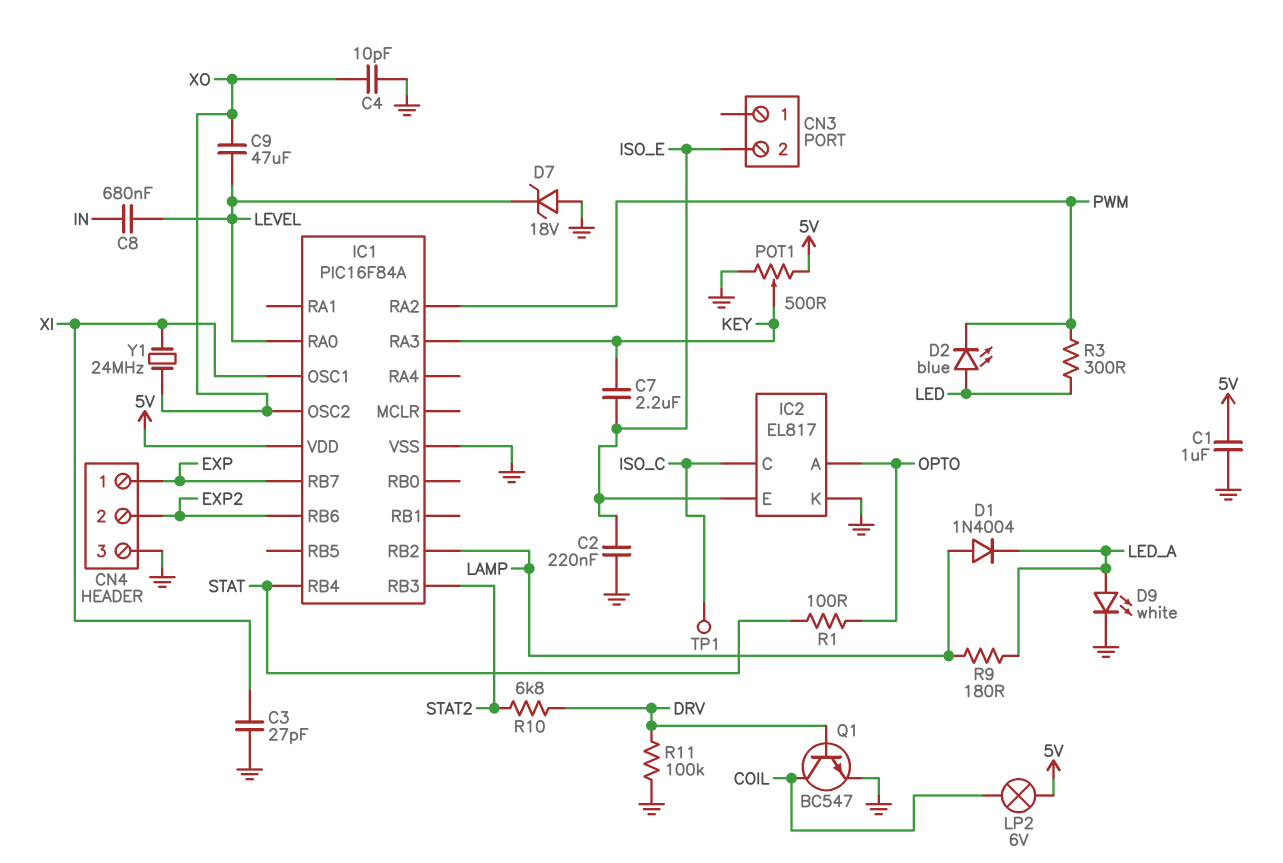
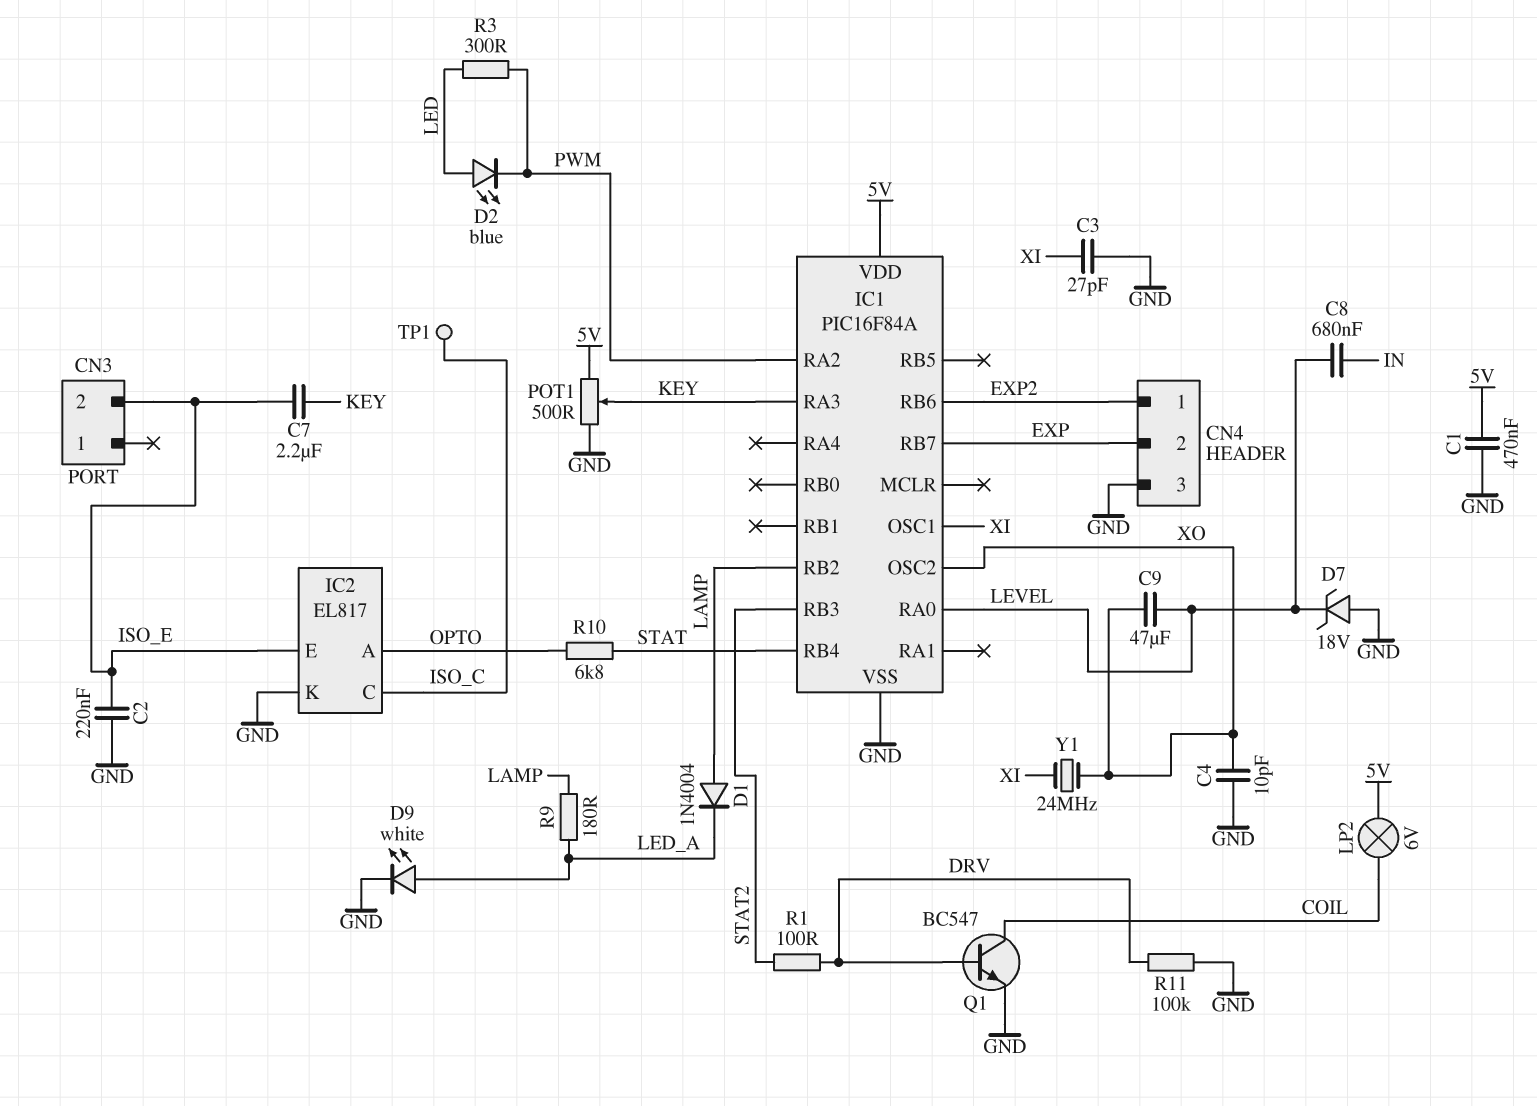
C1: 1uF (5V, GND) -> 470nF (5V, GND)
CN4 pin 1: EXP -> EXP2
CN4 pin 2: EXP2 -> EXP
R1: 100 (OPTO, STAT) -> 100 (DRV, STAT2)
R10: 6.8k (DRV, STAT2) -> 6.8k (OPTO, STAT)

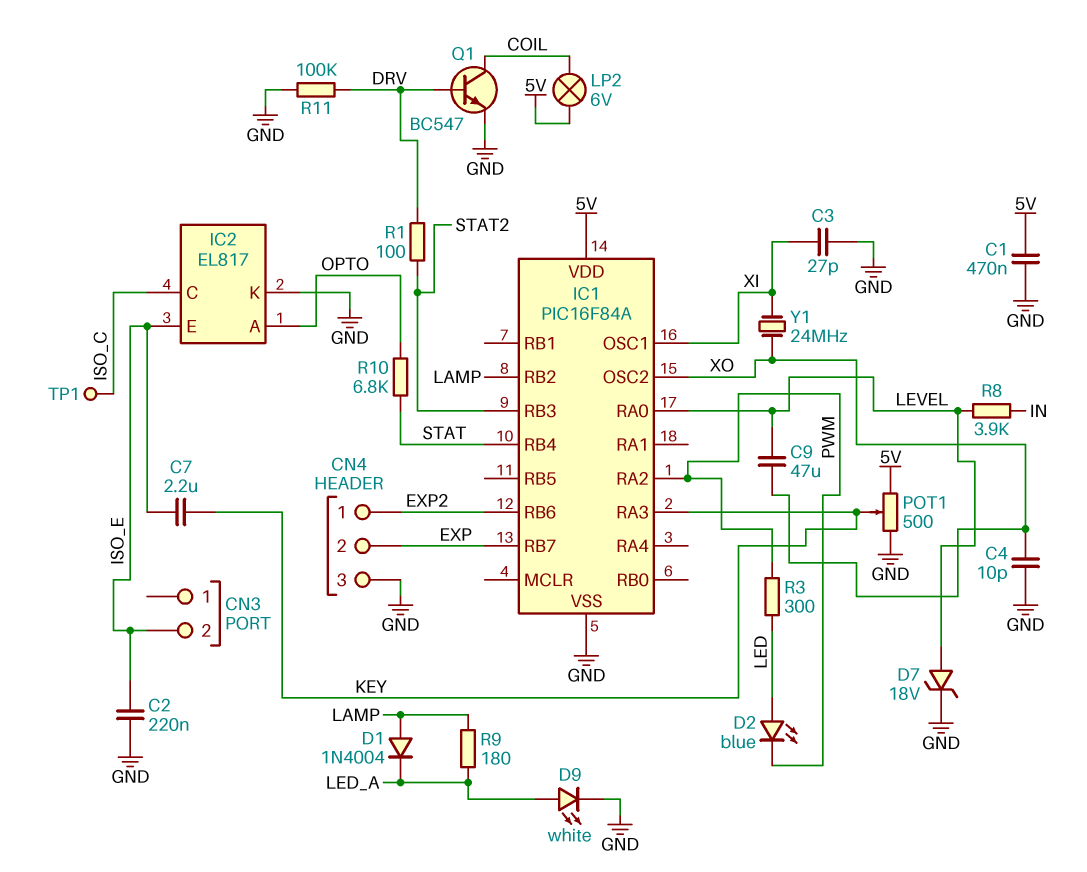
C8: 680nF (IN, LEVEL) -> none
D7: zener 18V (A GND, K LEVEL) -> zener 18V (A LEVEL, K GND)
R8: none -> 3.9k (IN, LEVEL)

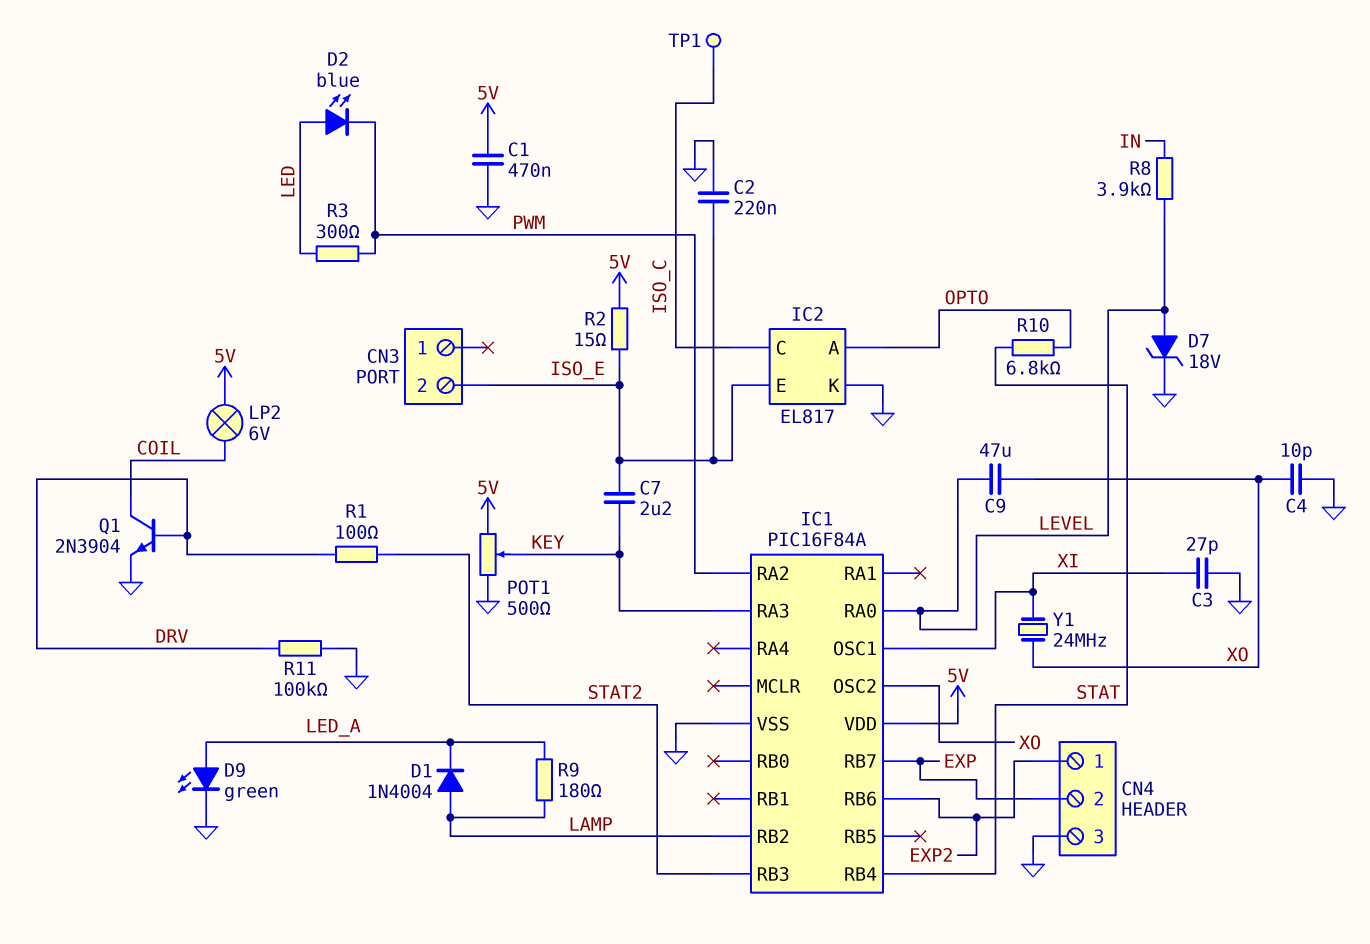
D9: LED white (A LED_A, K GND) -> LED green (A LED_A, K GND)
Q1: NPN BC547 (B DRV, C COIL, E GND) -> NPN 2N3904 (B DRV, C COIL, E GND)
R2: none -> 15 (5V, ISO_E)

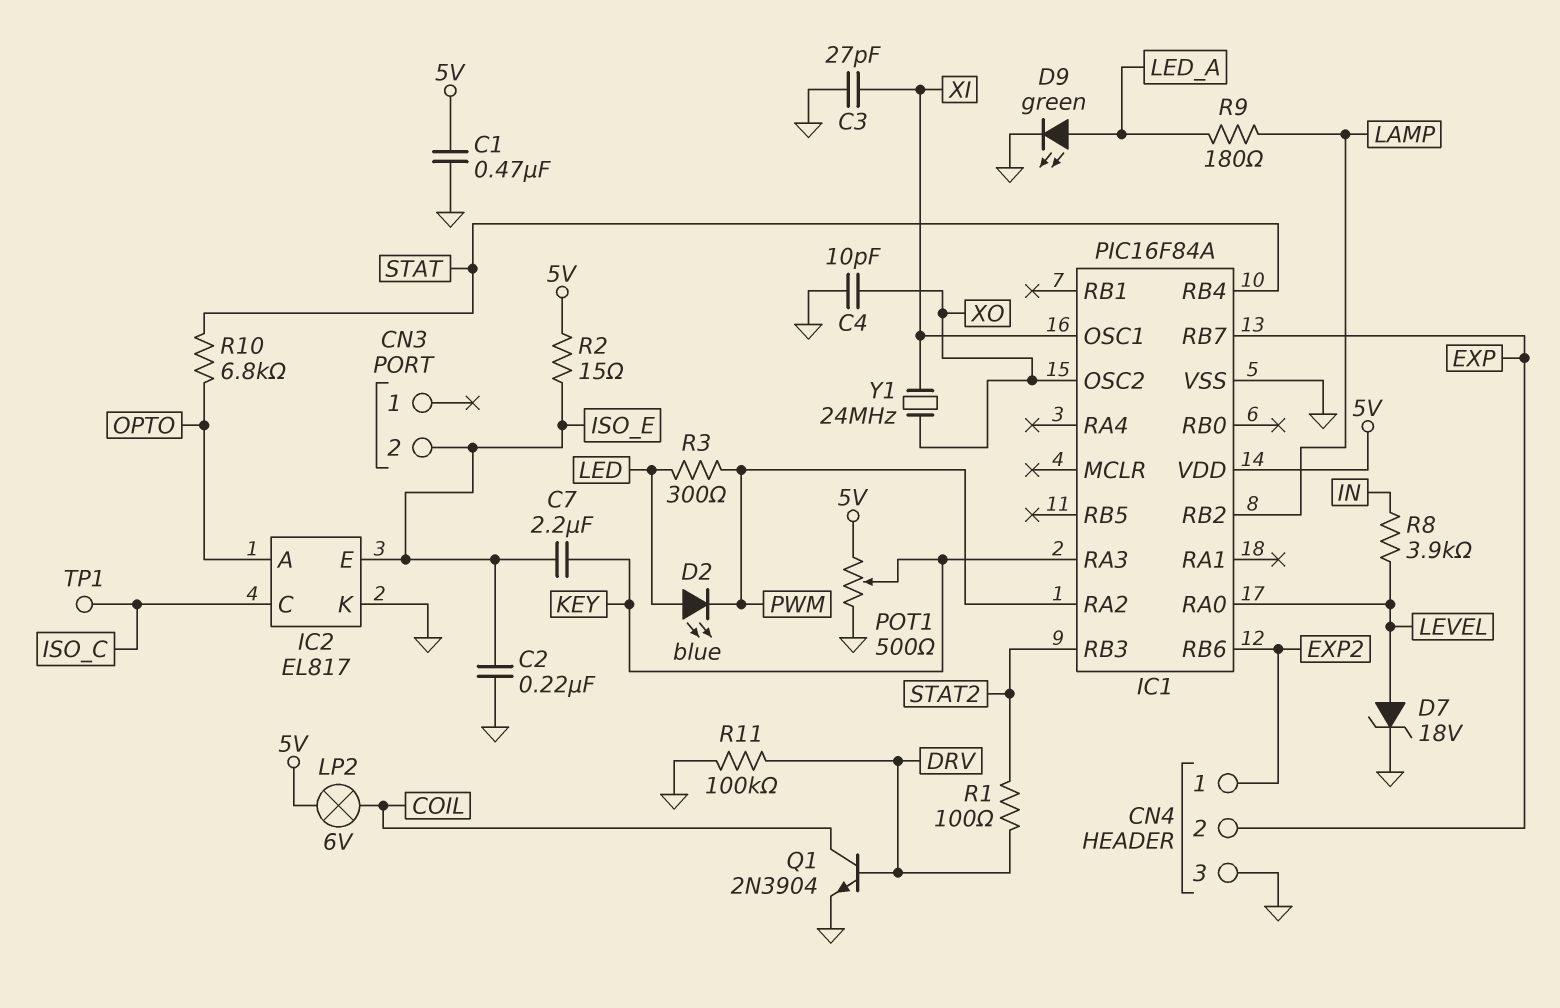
C9: 47uF (LEVEL, XO) -> none
D1: diode 1N4004 (A LAMP, K LED_A) -> none

